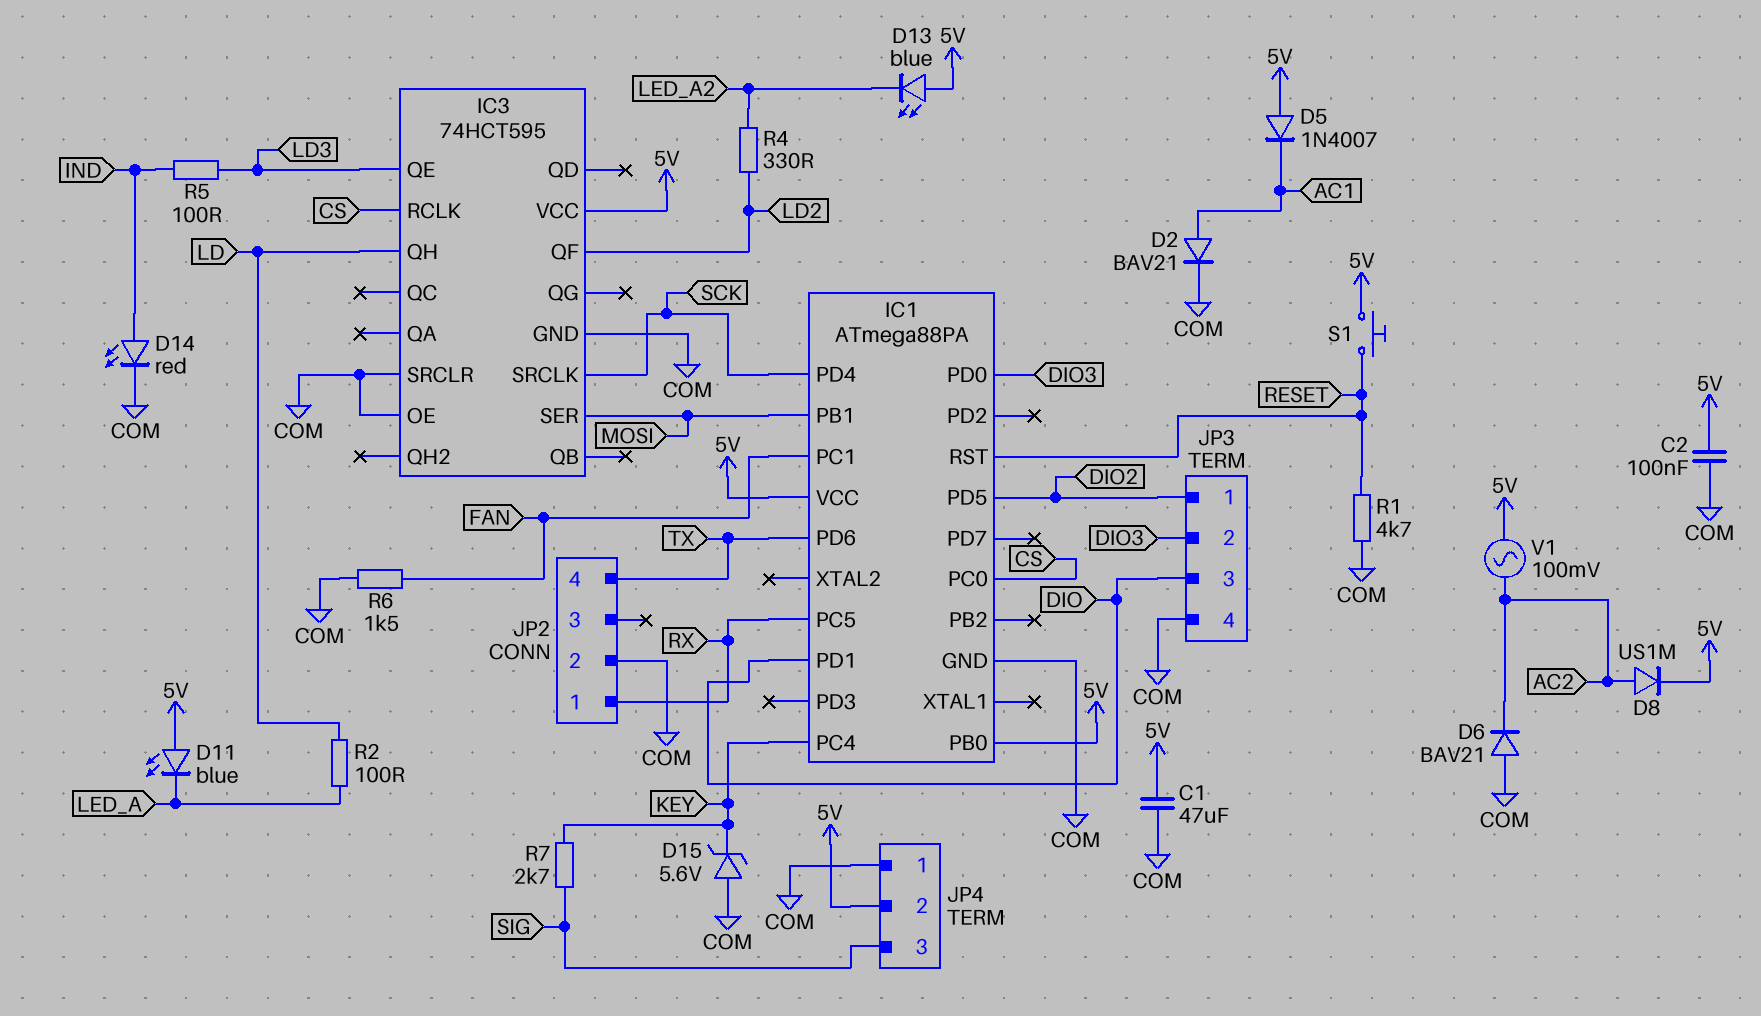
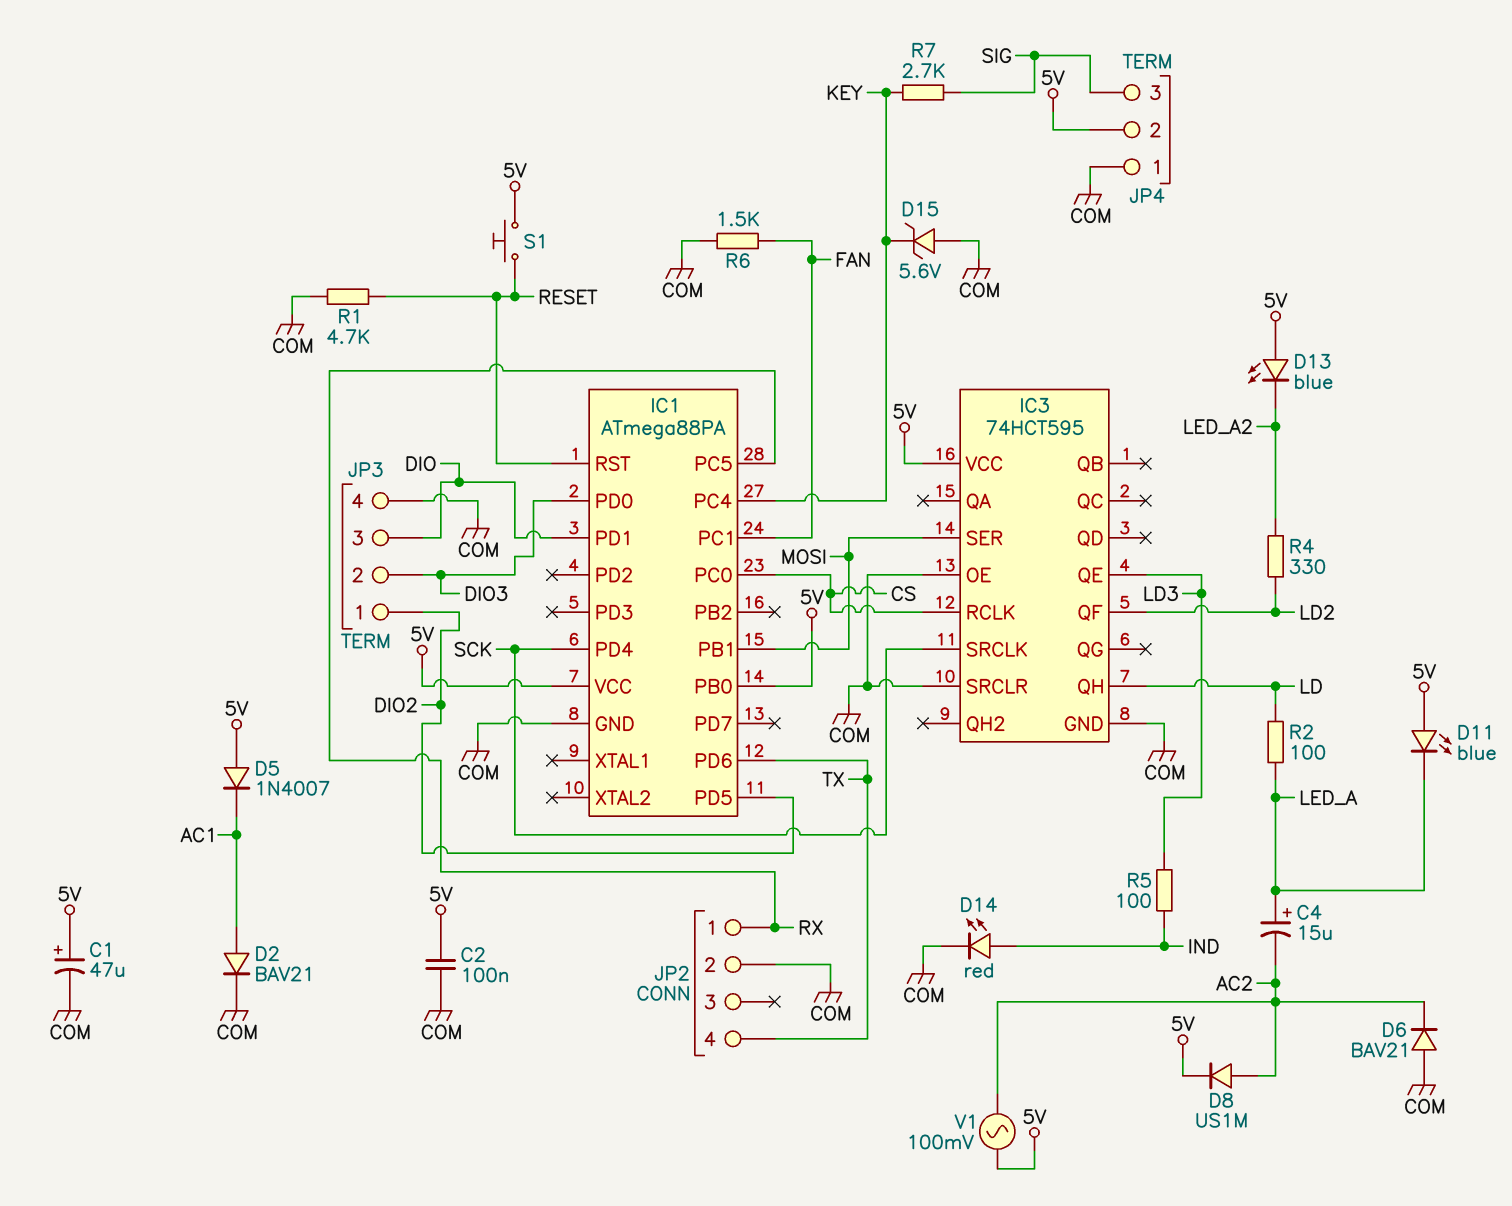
C1: 47uF (5V, COM) -> 47uF (plus 5V, minus COM)
C4: none -> 15uF (plus LED_A, minus AC2)

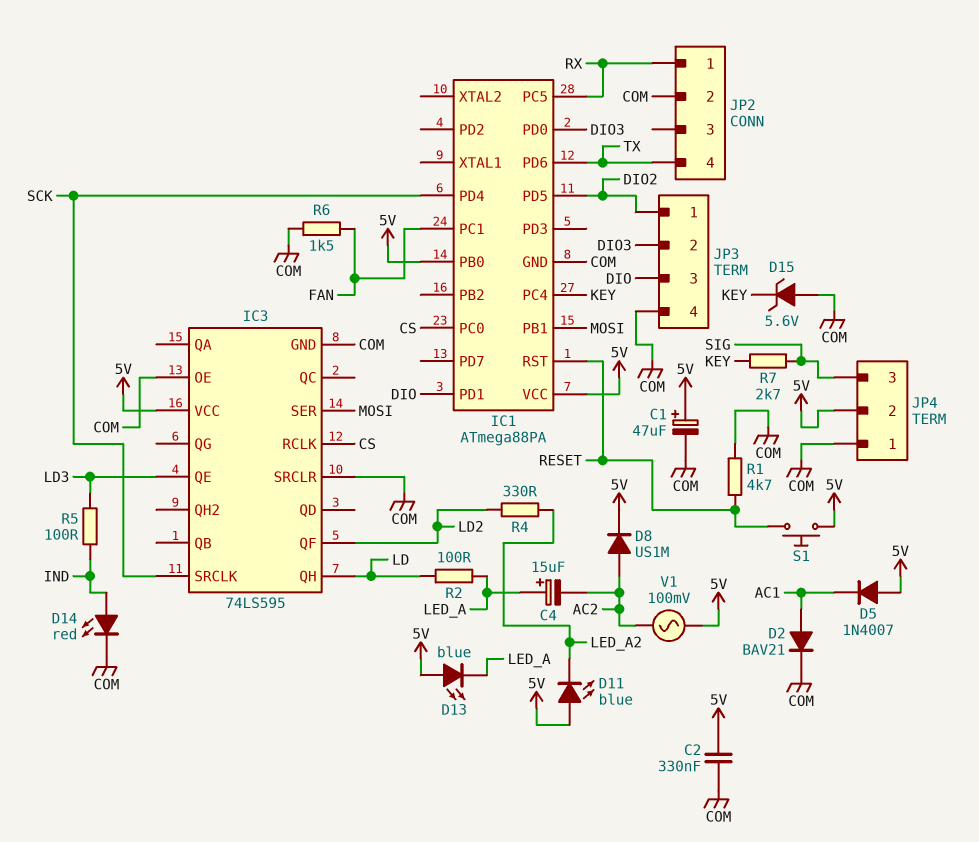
C2: 100nF (5V, COM) -> 330nF (5V, COM)
D6: diode BAV21 (A COM, K AC2) -> none
D11: LED blue (A 5V, K LED_A) -> LED blue (A 5V, K LED_A2)
D13: LED blue (A 5V, K LED_A2) -> LED blue (A 5V, K LED_A)
IC3: 74HCT595 -> 74LS595

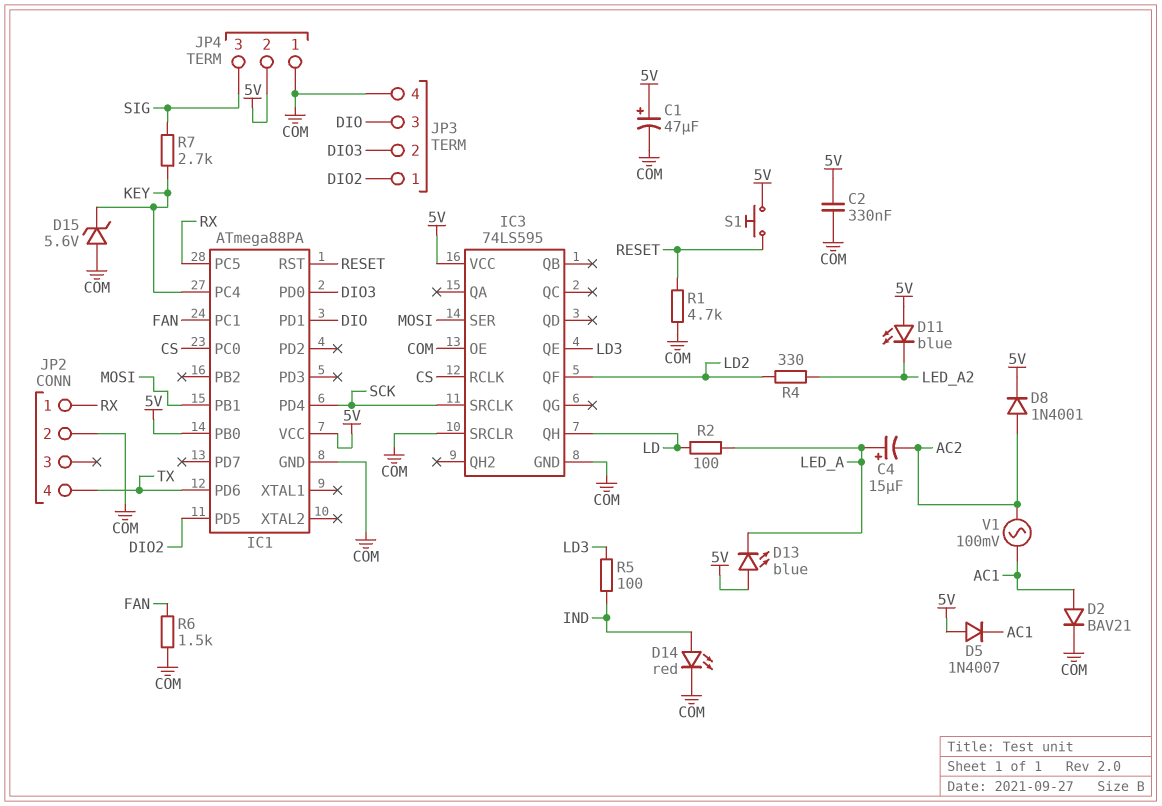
D8: diode US1M (A AC2, K 5V) -> diode 1N4001 (A AC2, K 5V)
V1: AC 100mV (5V, AC2) -> AC 100mV (AC1, AC2)

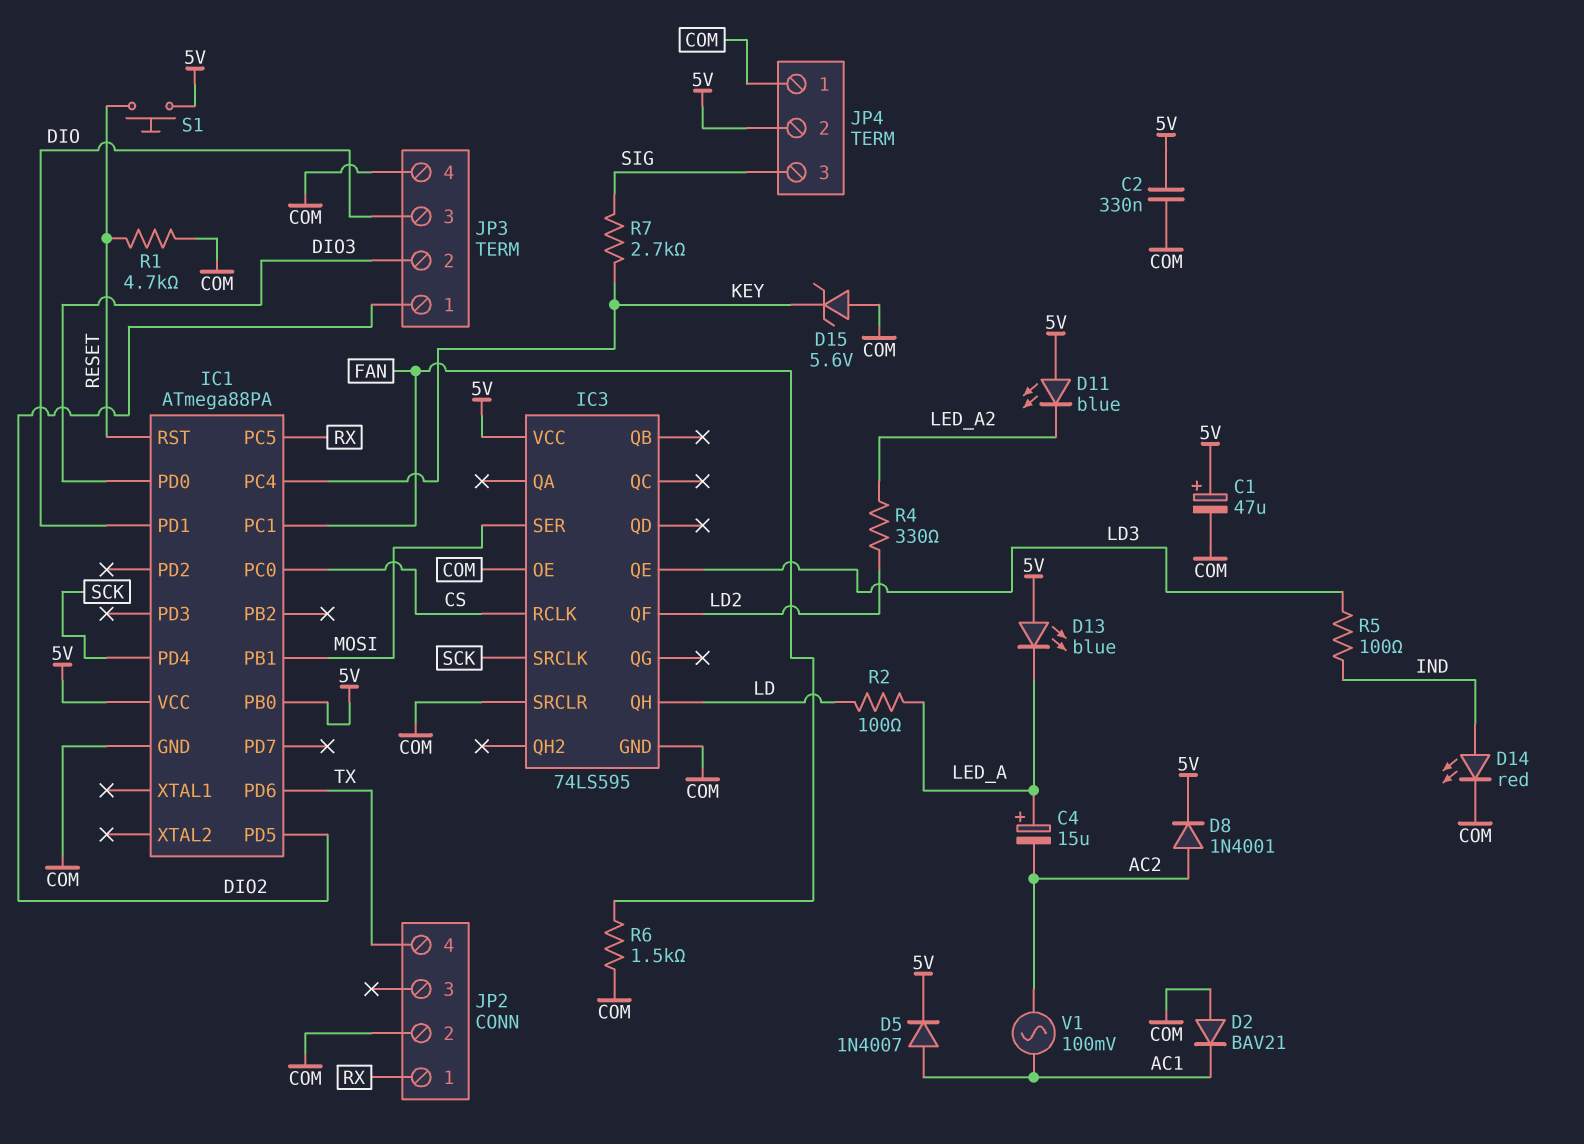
D2: diode BAV21 (A AC1, K COM) -> diode BAV21 (A COM, K AC1)
D5: diode 1N4007 (A 5V, K AC1) -> diode 1N4007 (A AC1, K 5V)

